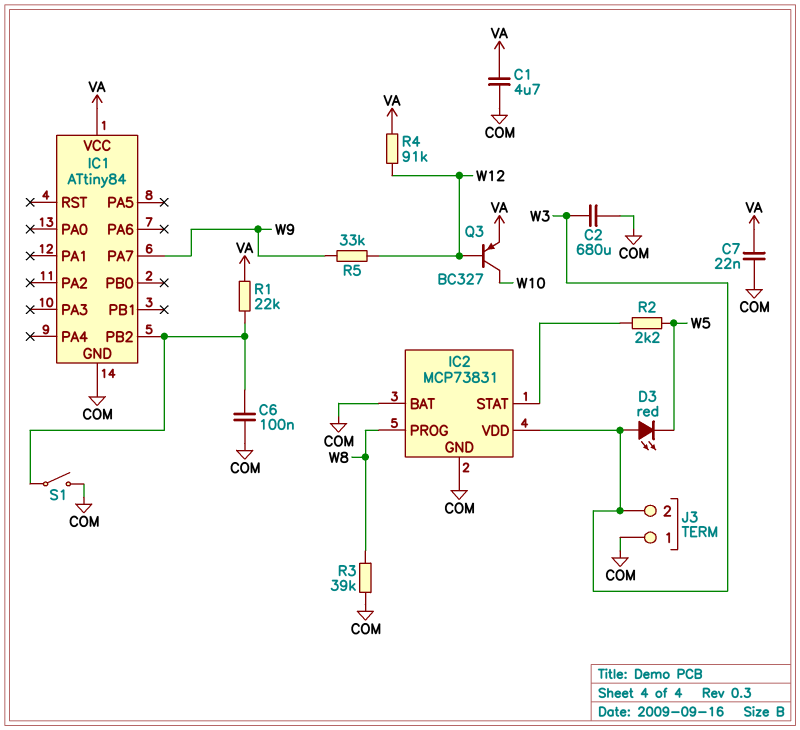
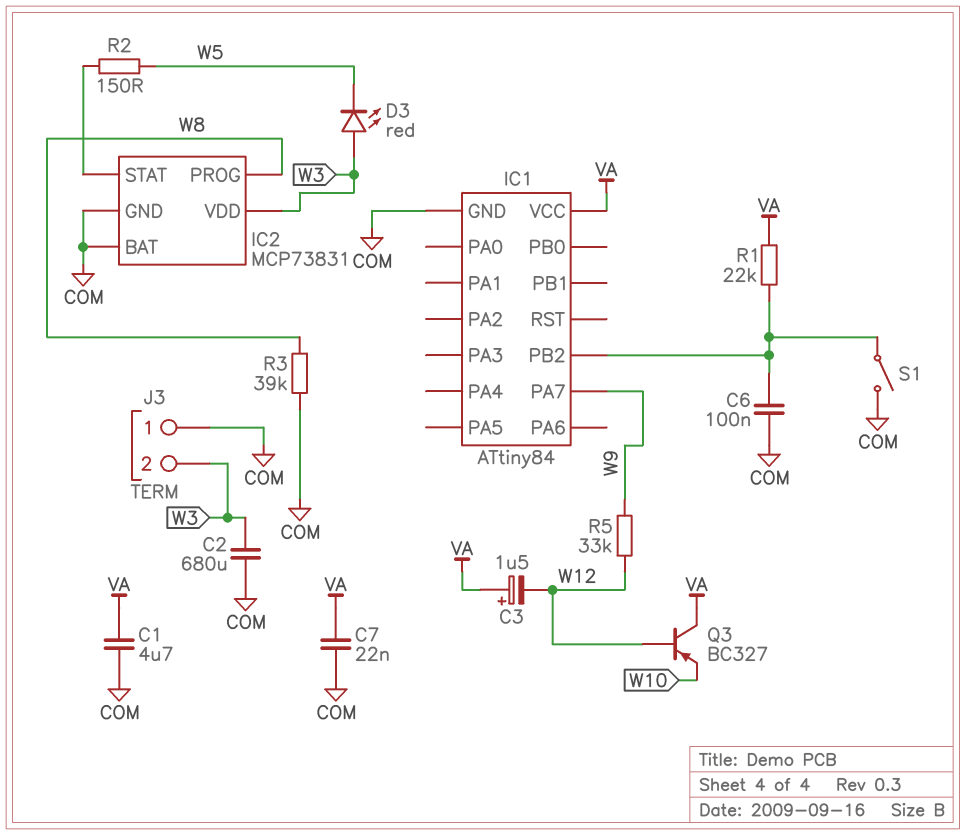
C3: none -> 1.5uF (plus VA, minus W12)
Q3: PNP BC327 (B W12, C W10, E VA) -> PNP BC327 (B W12, C VA, E W10)
R2: 2.2k (IC2/STAT, W5) -> 150 (IC2/STAT, W5)
R4: 91k (VA, W12) -> none

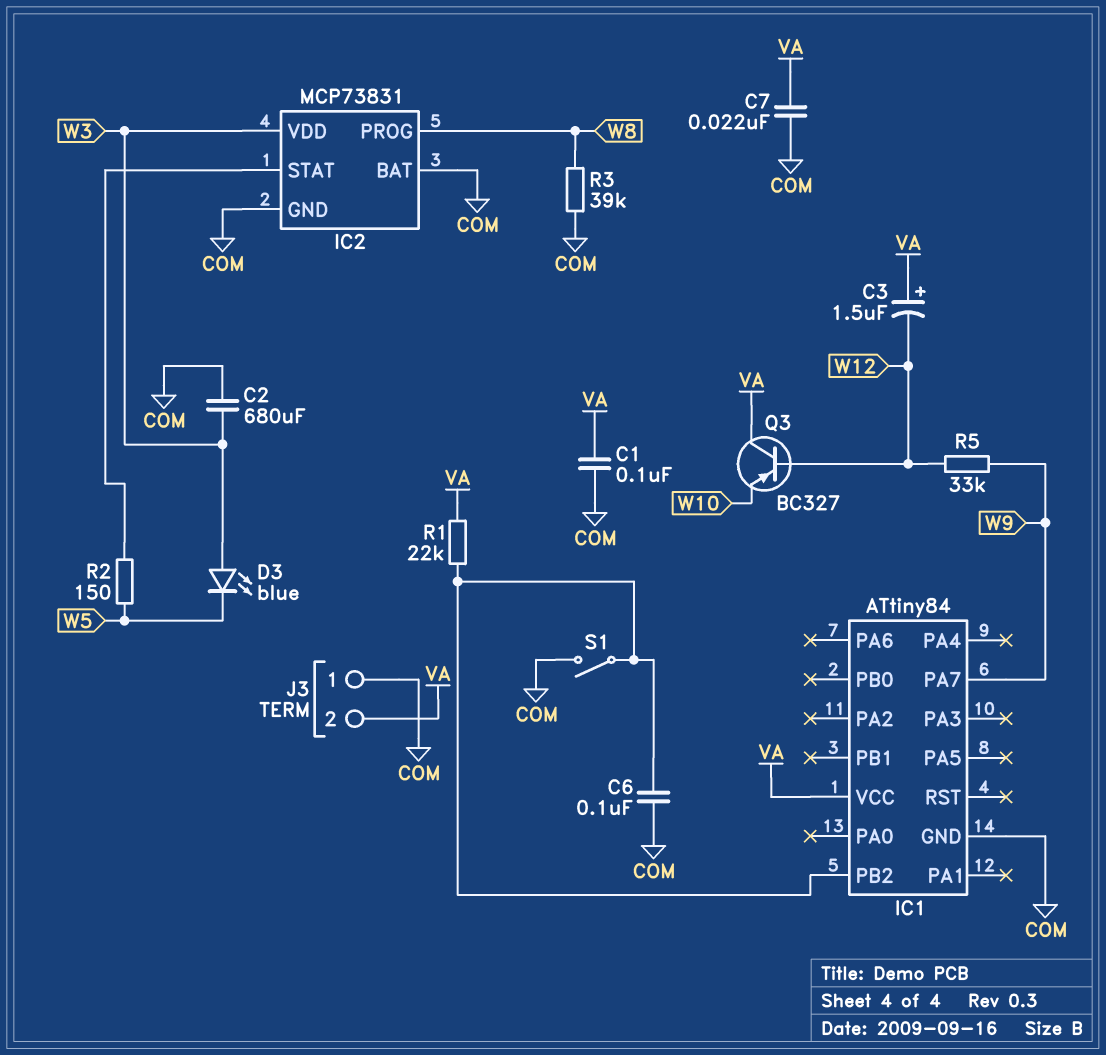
C1: 4.7uF (COM, VA) -> 100nF (COM, VA)
D3: LED red (A W3, K W5) -> LED blue (A W3, K W5)
J3 pin 2: W3 -> VA

